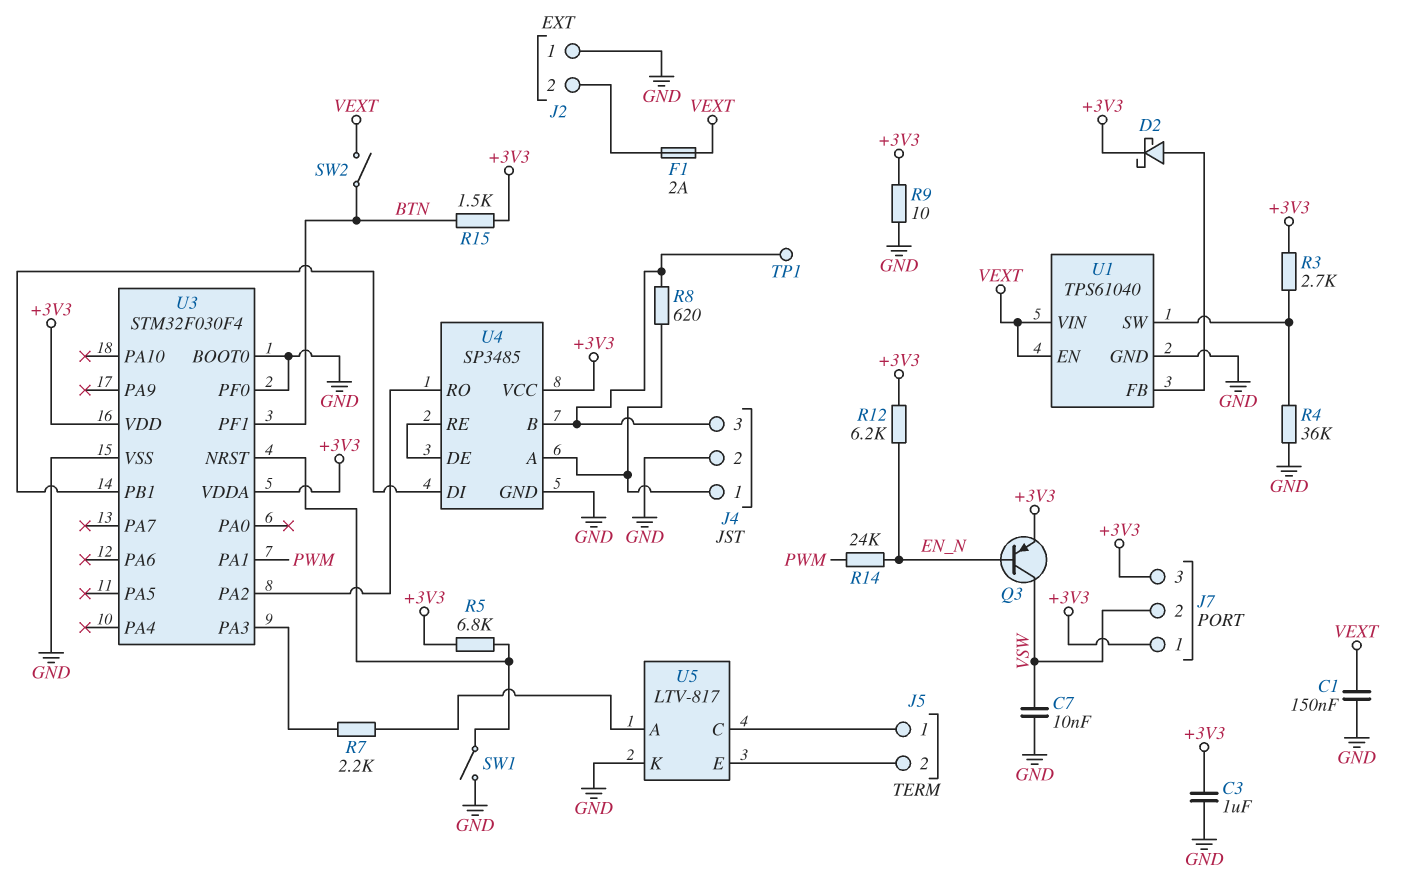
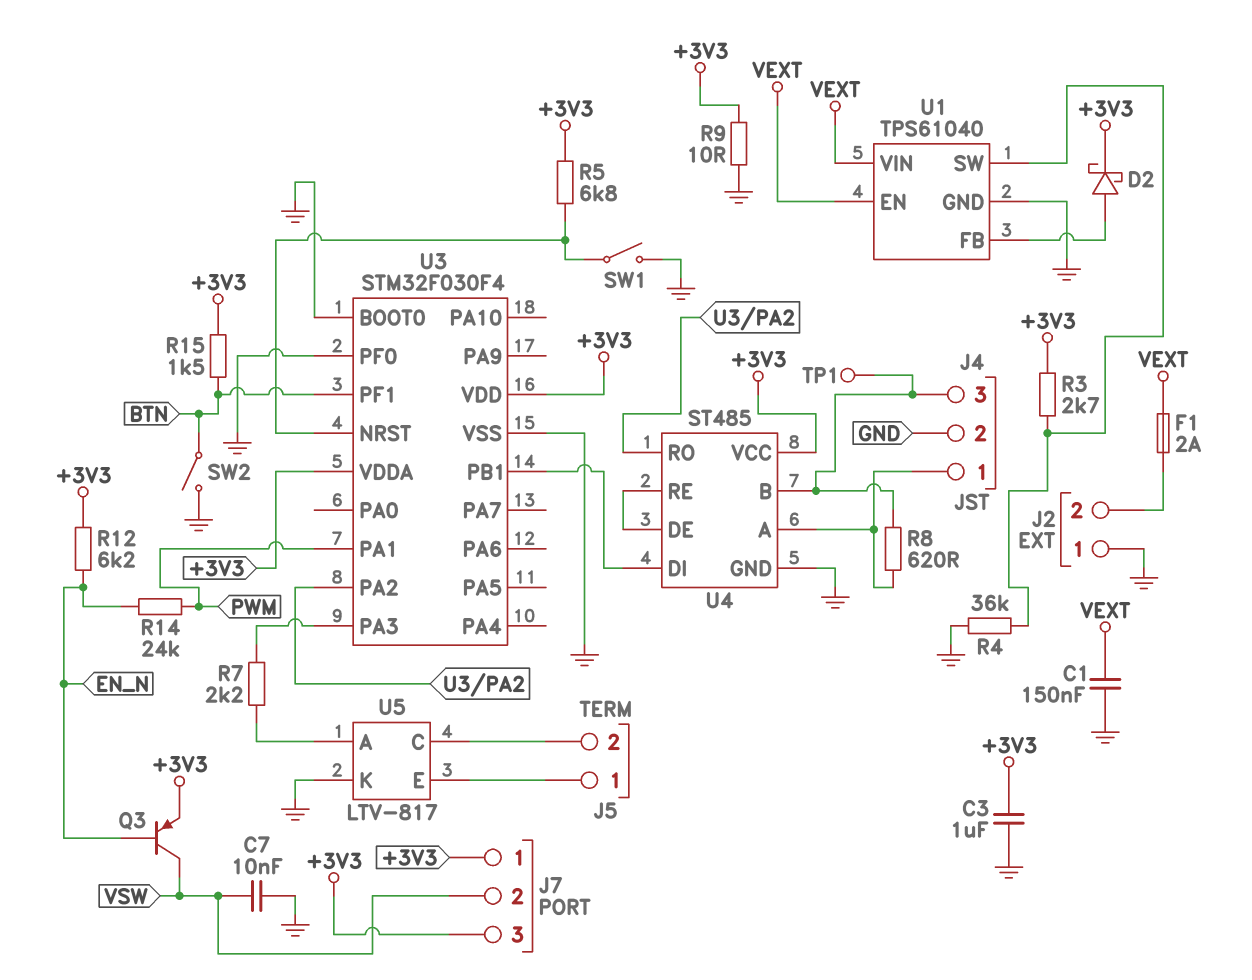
SW2: switch (BTN, VEXT) -> switch (BTN, GND)
U4: SP3485 -> ST485
U5 pin C: J5/1 -> J5/2
U5 pin E: J5/2 -> J5/1

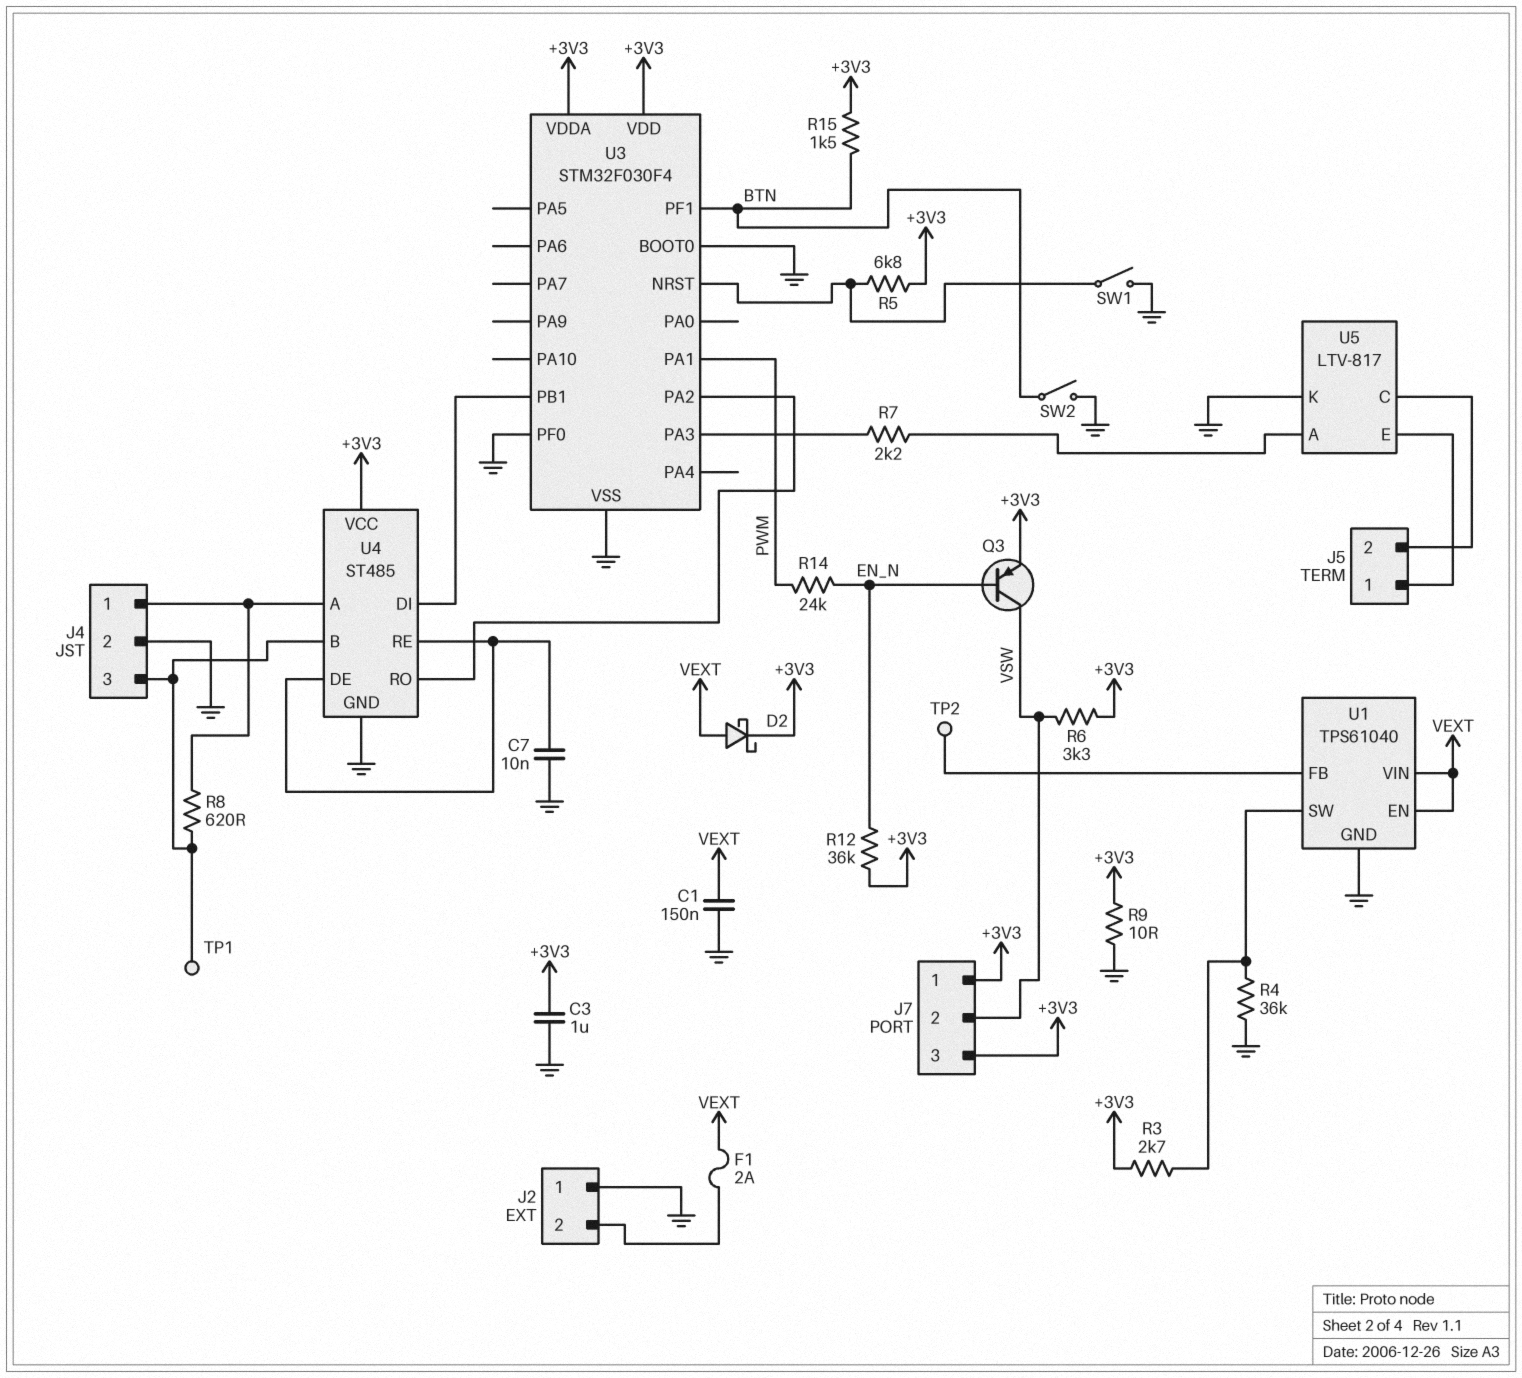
C7: 10nF (GND, VSW) -> 10nF (GND, U4/DE)
D2: schottky (A U1/FB, K +3V3) -> schottky (A VEXT, K +3V3)
R6: none -> 3.3k (+3V3, VSW)
R12: 6.2k (+3V3, EN_N) -> 36k (+3V3, EN_N)
TP2: none -> test point (U1/FB)

